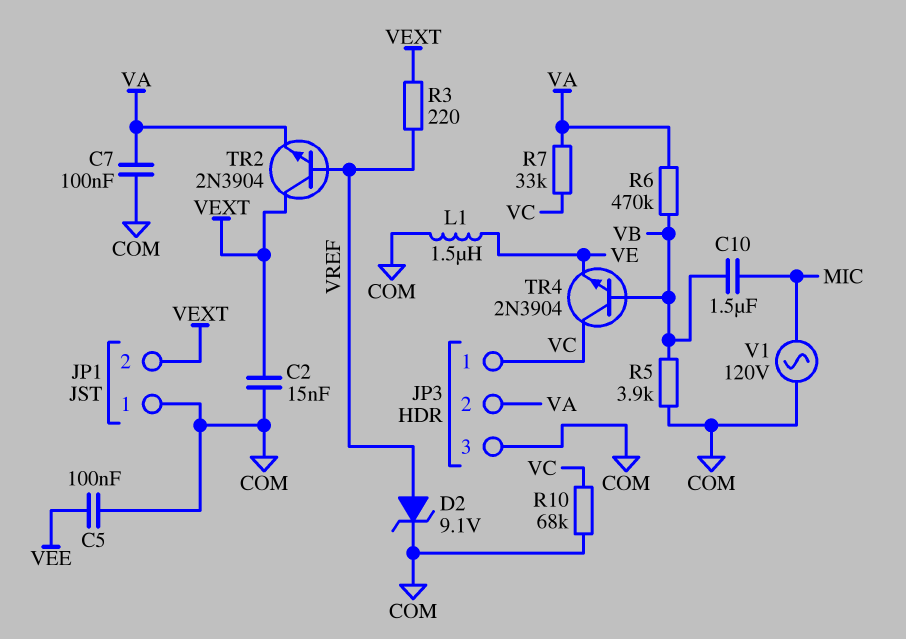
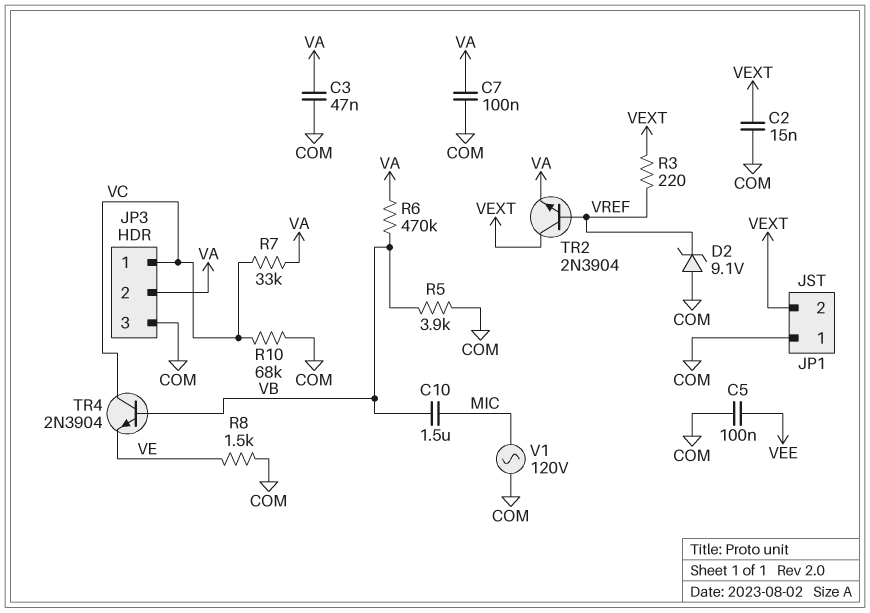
C3: none -> 47nF (COM, VA)
D2: zener 9.1V (A VREF, K COM) -> zener 9.1V (A COM, K VREF)
L1: 1.5uH (COM, VE) -> none
R8: none -> 1.5k (COM, VE)

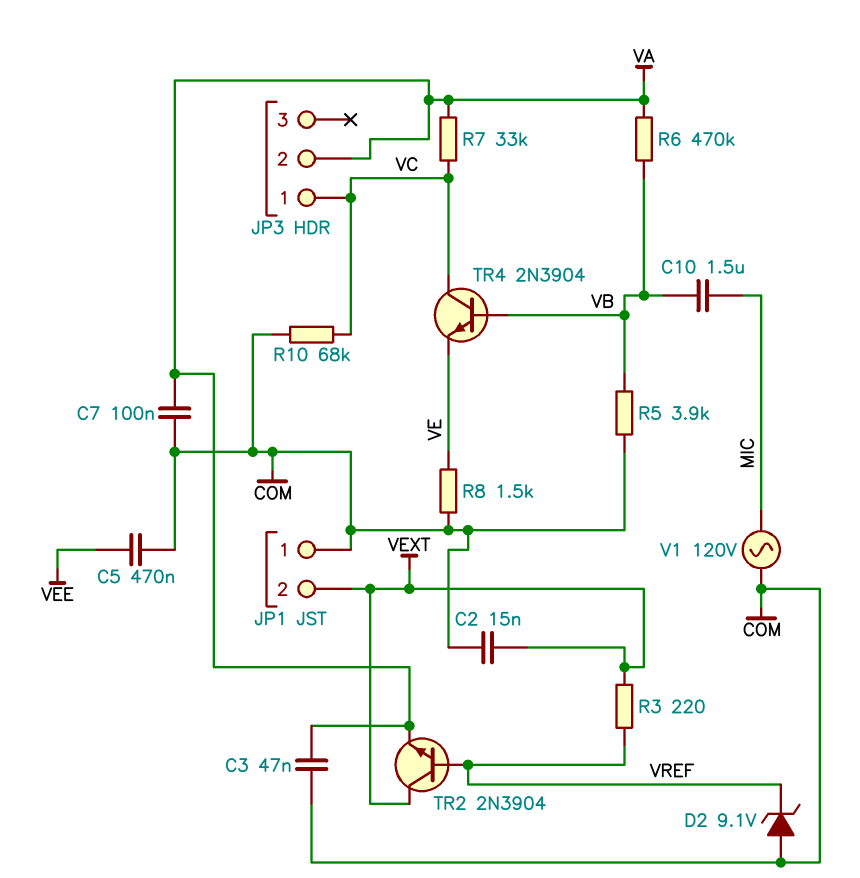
C5: 100nF (COM, VEE) -> 470nF (COM, VEE)
JP3 pin 3: COM -> none

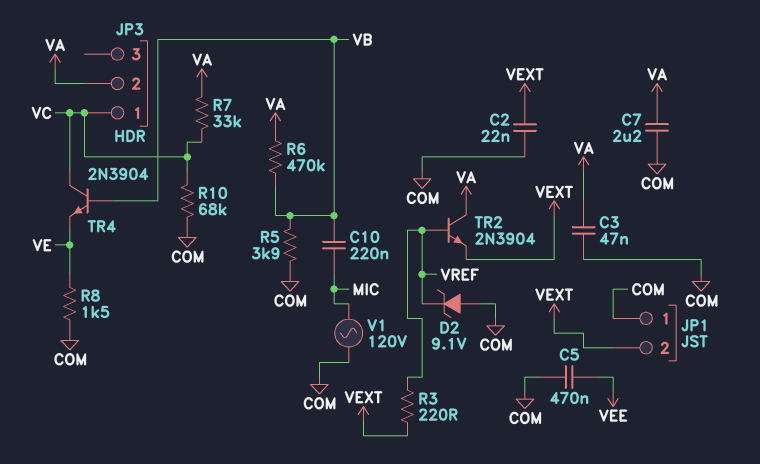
C2: 15nF (COM, VEXT) -> 22nF (COM, VEXT)
C7: 100nF (COM, VA) -> 2.2uF (COM, VA)
C10: 1.5uF (MIC, VB) -> 220nF (MIC, VB)
TR2: NPN 2N3904 (B VREF, C VEXT, E VA) -> NPN 2N3904 (B VREF, C VA, E VEXT)

